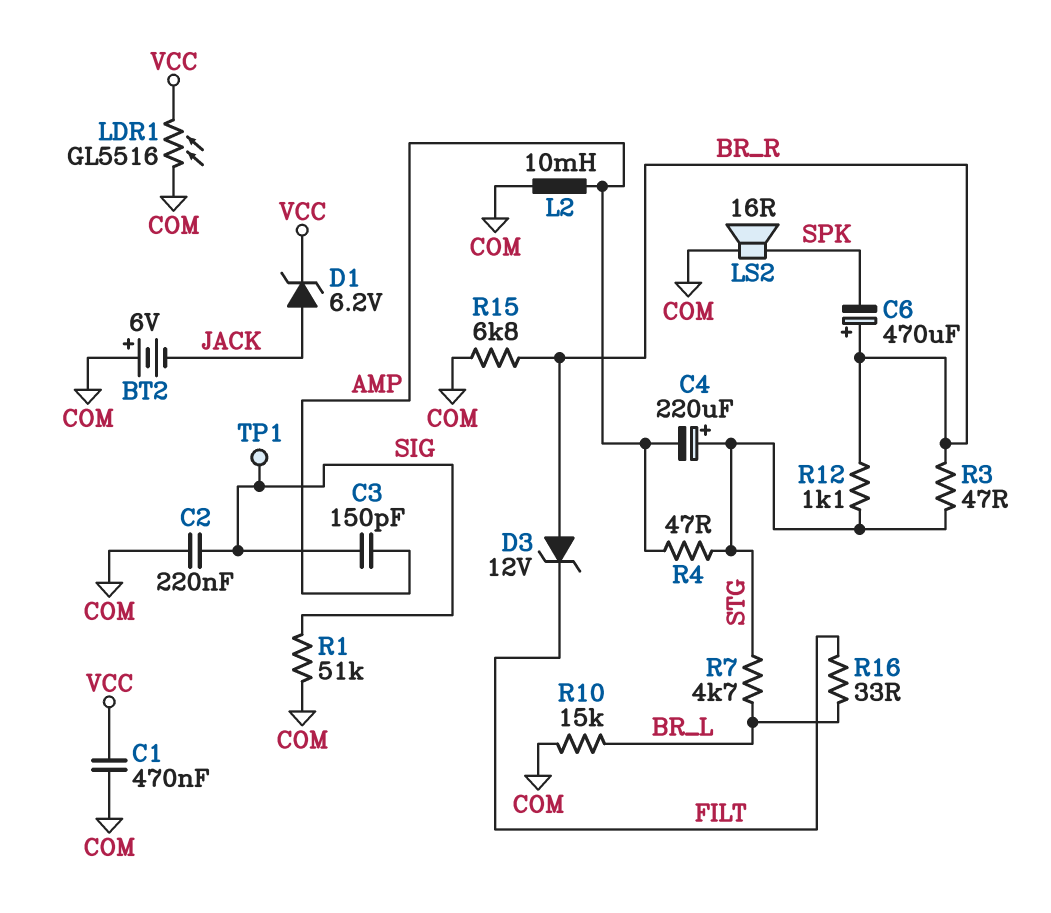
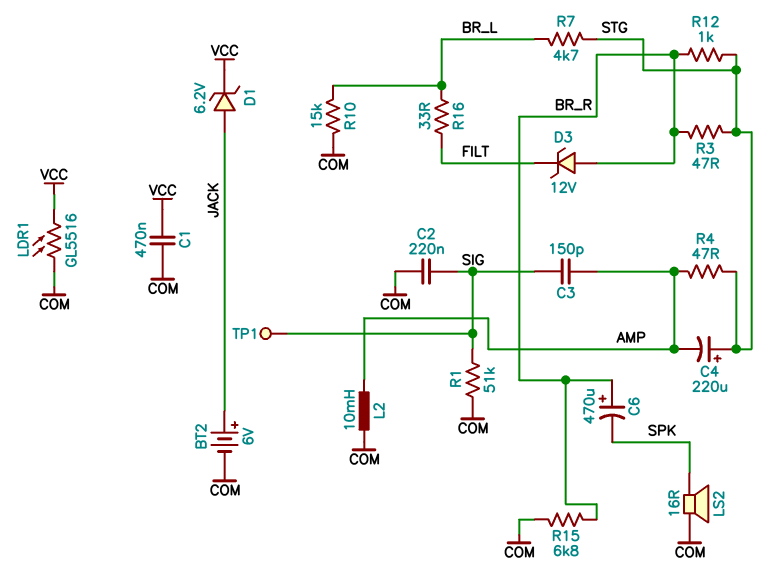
BT2: 6V (plus COM, minus JACK) -> 6V (plus JACK, minus COM)
R12: 1.1k (BR_R, STG) -> 1k (BR_R, STG)

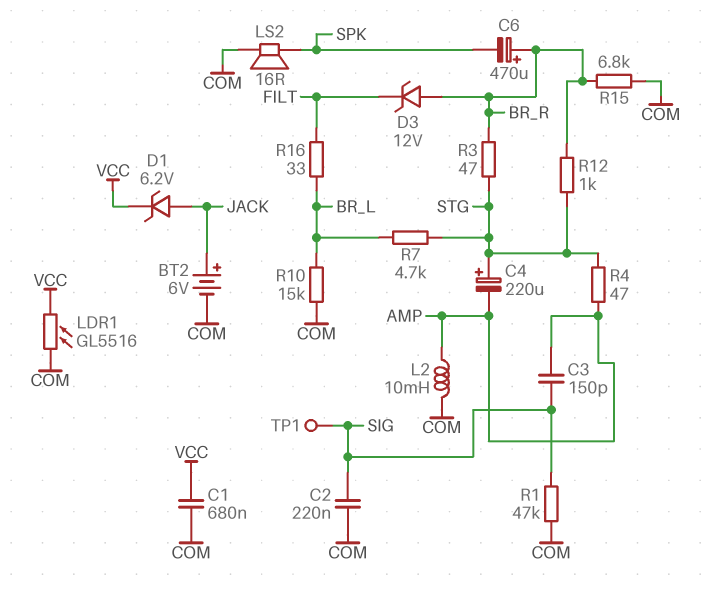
C1: 470nF (COM, VCC) -> 680nF (COM, VCC)
R1: 51k (COM, SIG) -> 47k (COM, SIG)

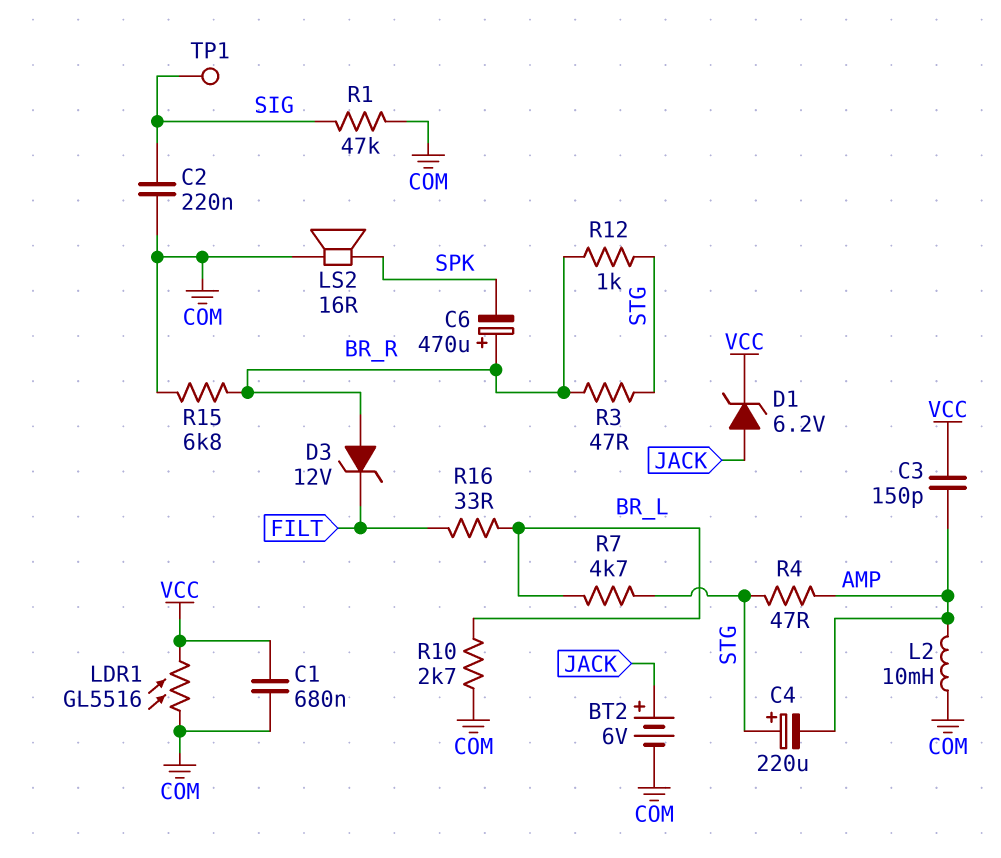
C3: 150pF (AMP, SIG) -> 150pF (AMP, VCC)
R10: 15k (BR_L, COM) -> 2.7k (BR_L, COM)

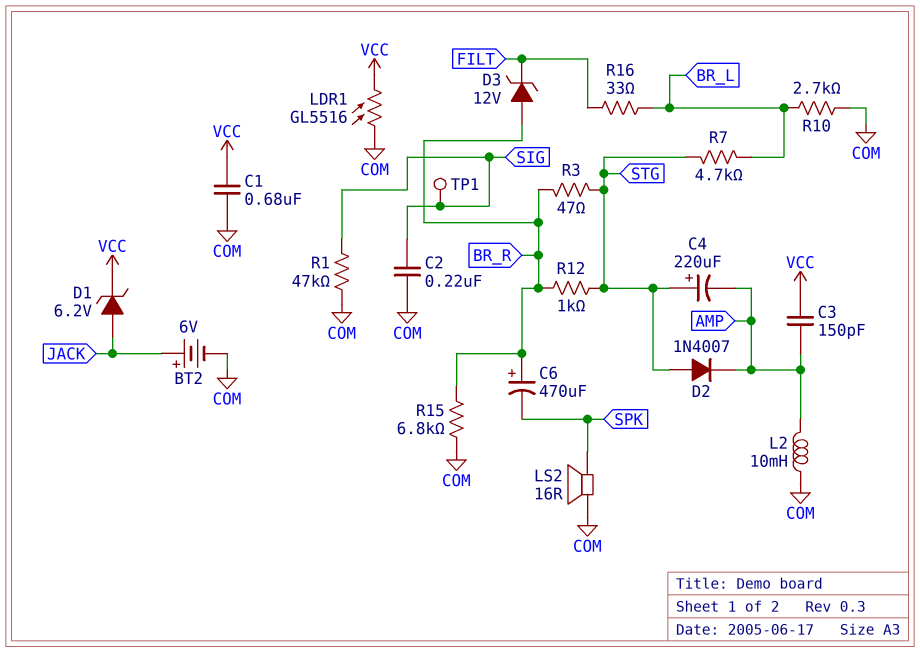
D2: none -> diode 1N4007 (A STG, K AMP)
R4: 47 (AMP, STG) -> none

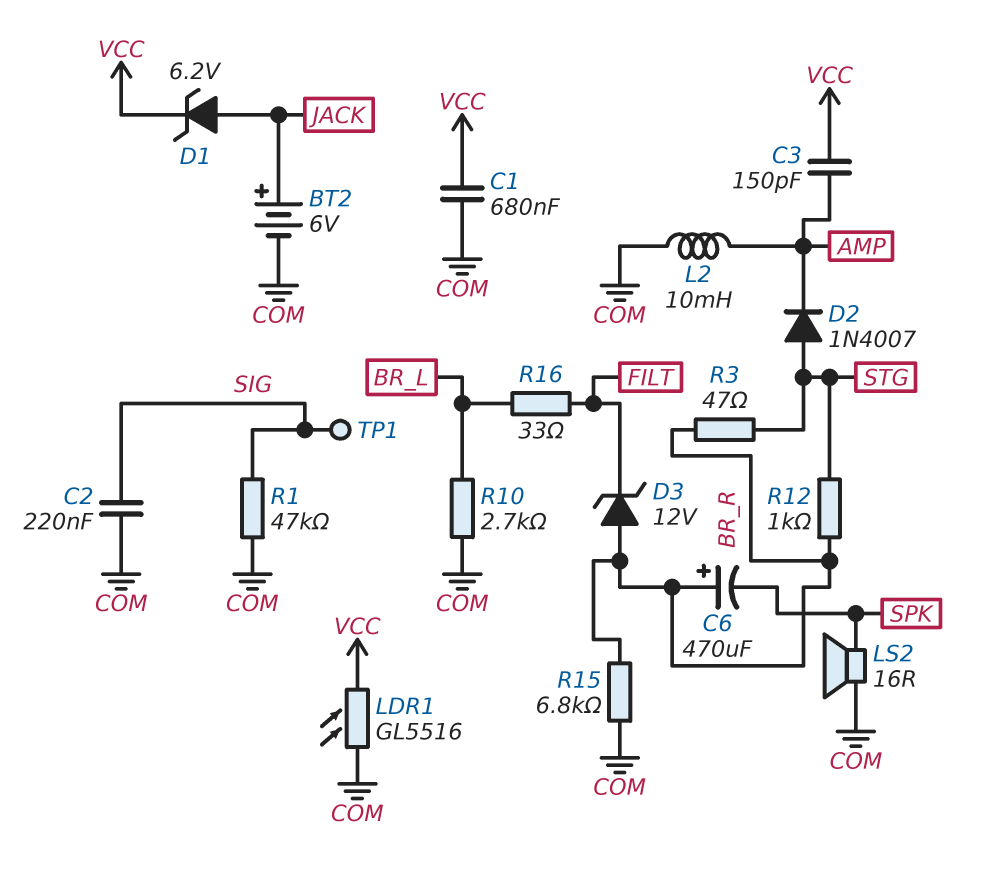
C4: 220uF (plus STG, minus AMP) -> none
R7: 4.7k (BR_L, STG) -> none

